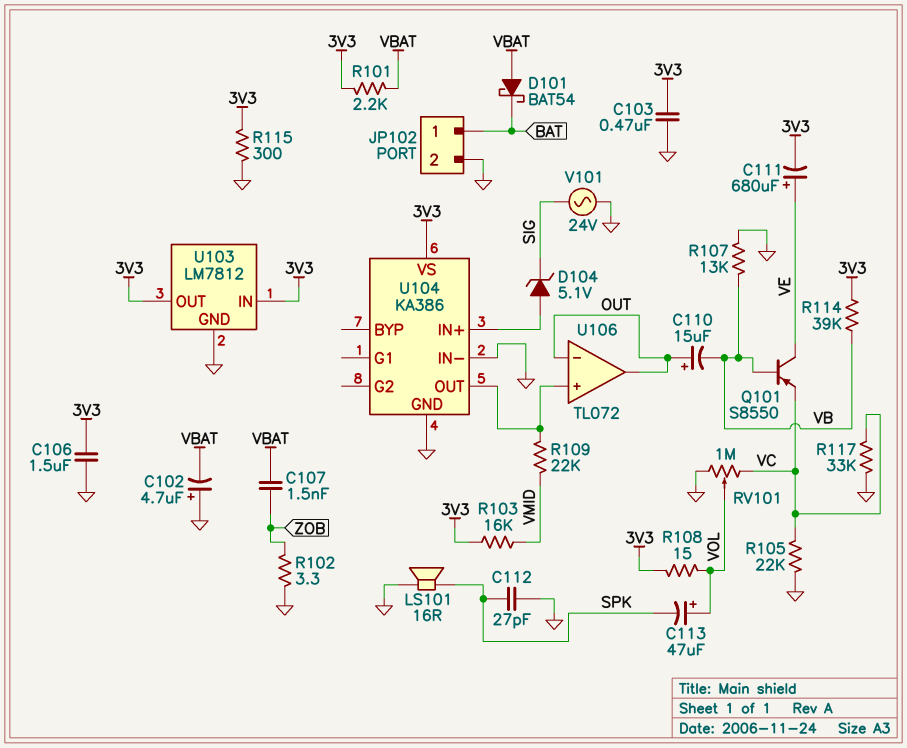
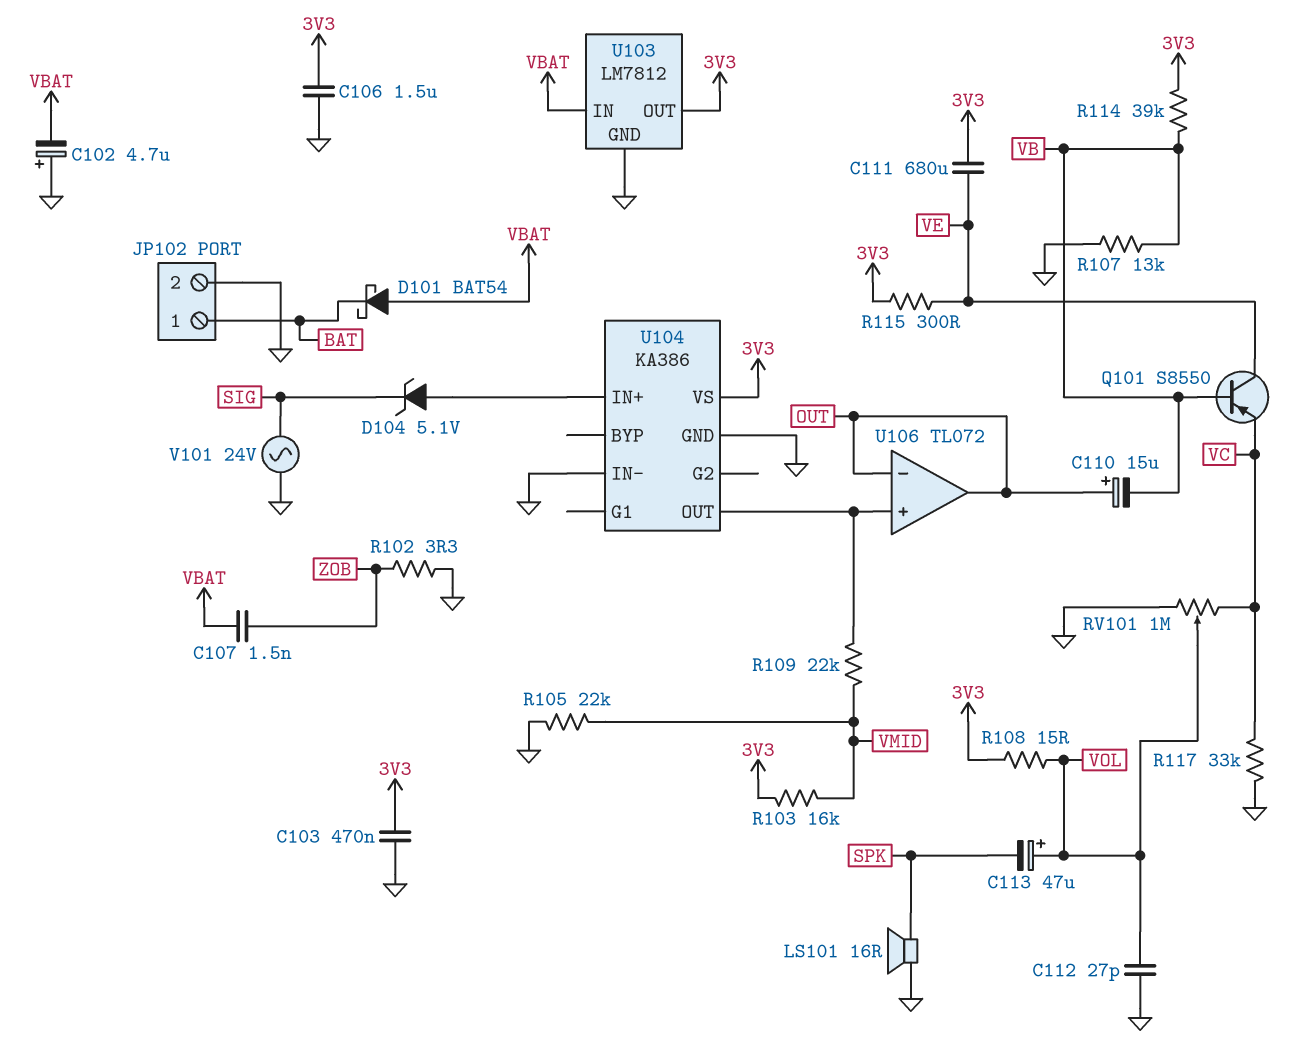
C111: 680uF (plus VE, minus 3V3) -> 680uF (3V3, VE)
C112: 27pF (GND, SPK) -> 27pF (GND, VOL)
R101: 2.2k (3V3, VBAT) -> none
R105: 22k (GND, VC) -> 22k (GND, VMID)
R115: 300 (3V3, GND) -> 300 (3V3, VE)
U103 pin IN: 3V3 -> VBAT

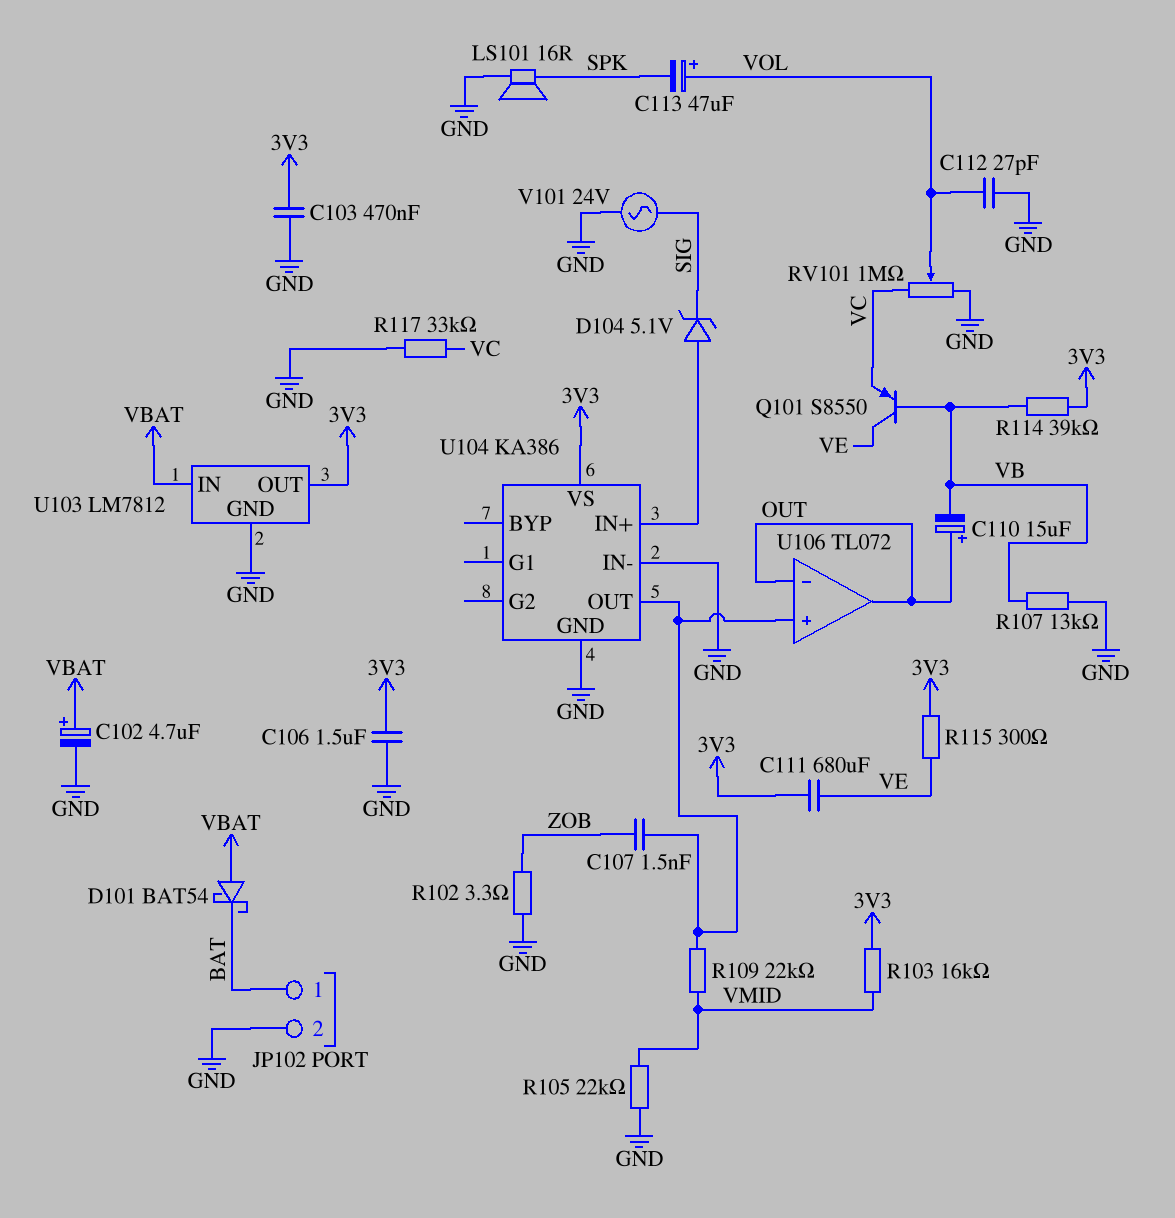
C102: 4.7uF (plus GND, minus VBAT) -> 4.7uF (plus VBAT, minus GND)
C107: 1.5nF (VBAT, ZOB) -> 1.5nF (U104/OUT, ZOB)
R108: 15 (3V3, VOL) -> none

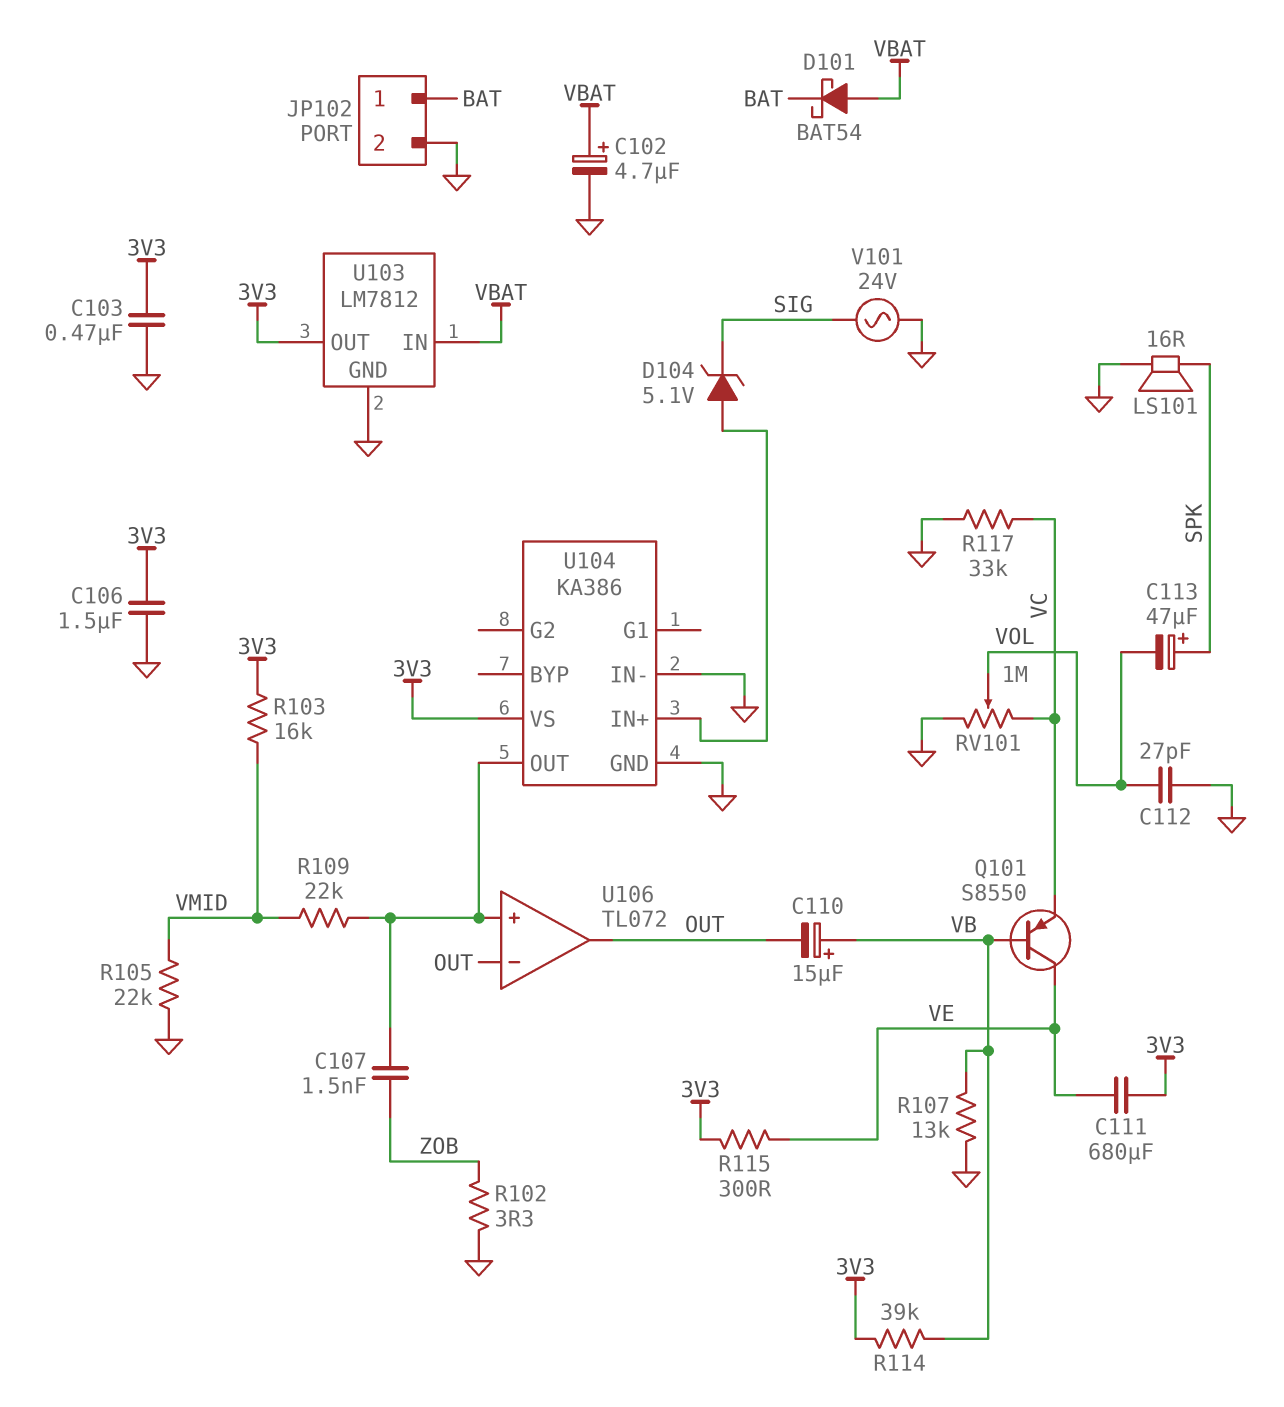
C110: 15uF (plus OUT, minus VB) -> 15uF (plus VB, minus OUT)
C113: 47uF (plus VOL, minus SPK) -> 47uF (plus SPK, minus VOL)

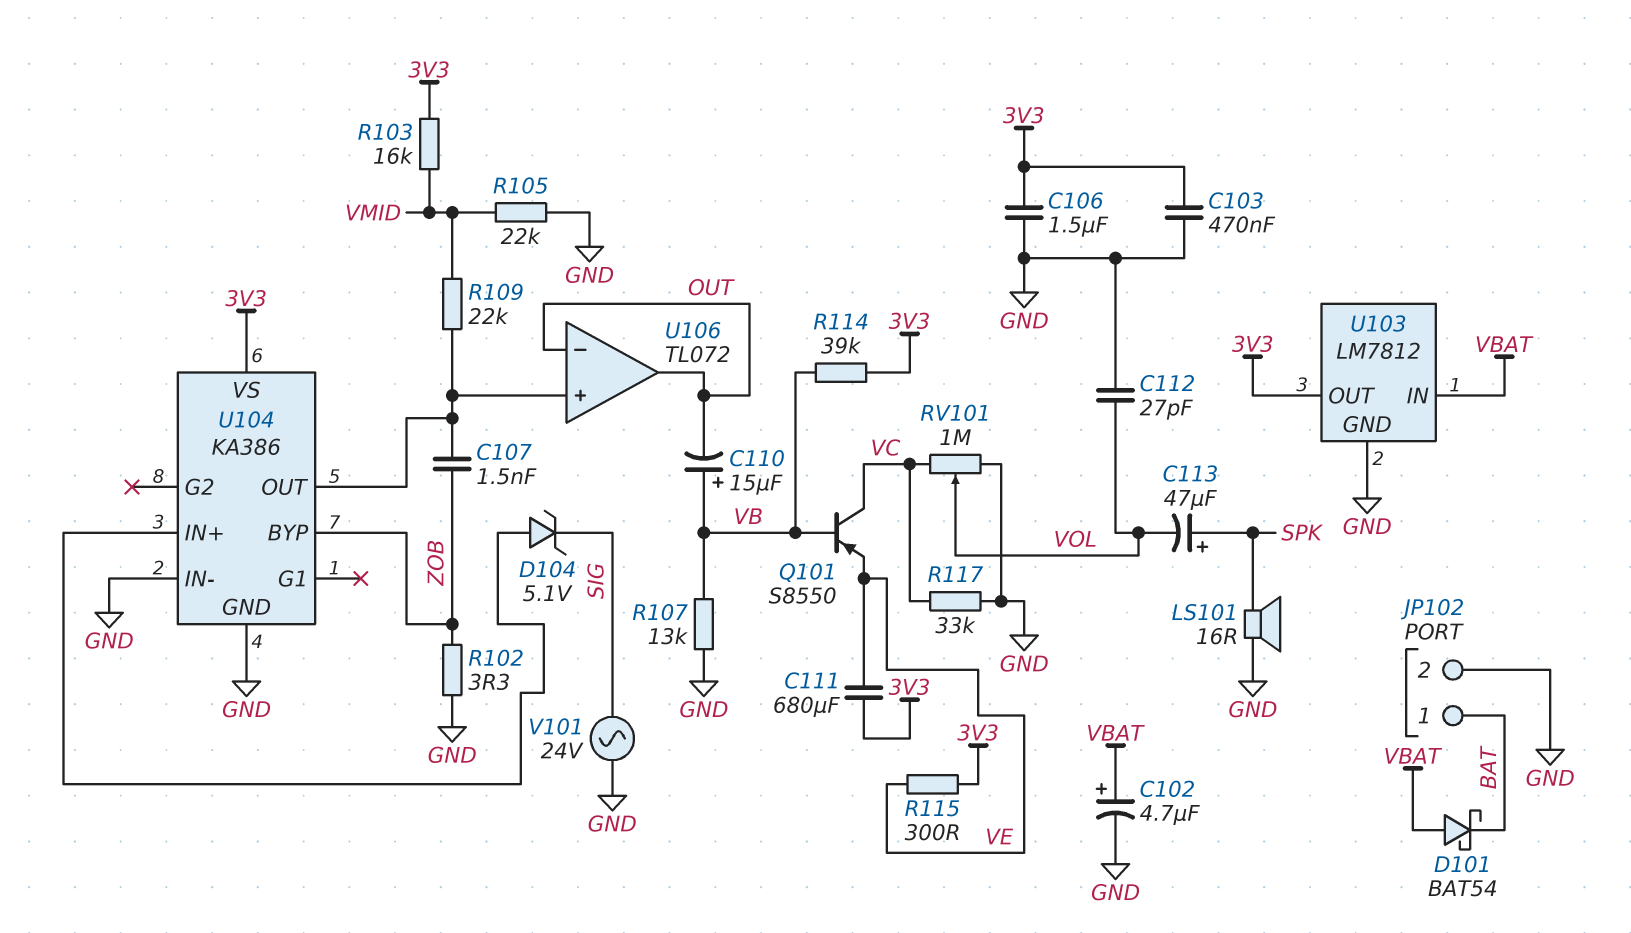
Q101: PNP S8550 (B VB, C VE, E VC) -> PNP S8550 (B VB, C VC, E VE)
U104 pin BYP: none -> ZOB

